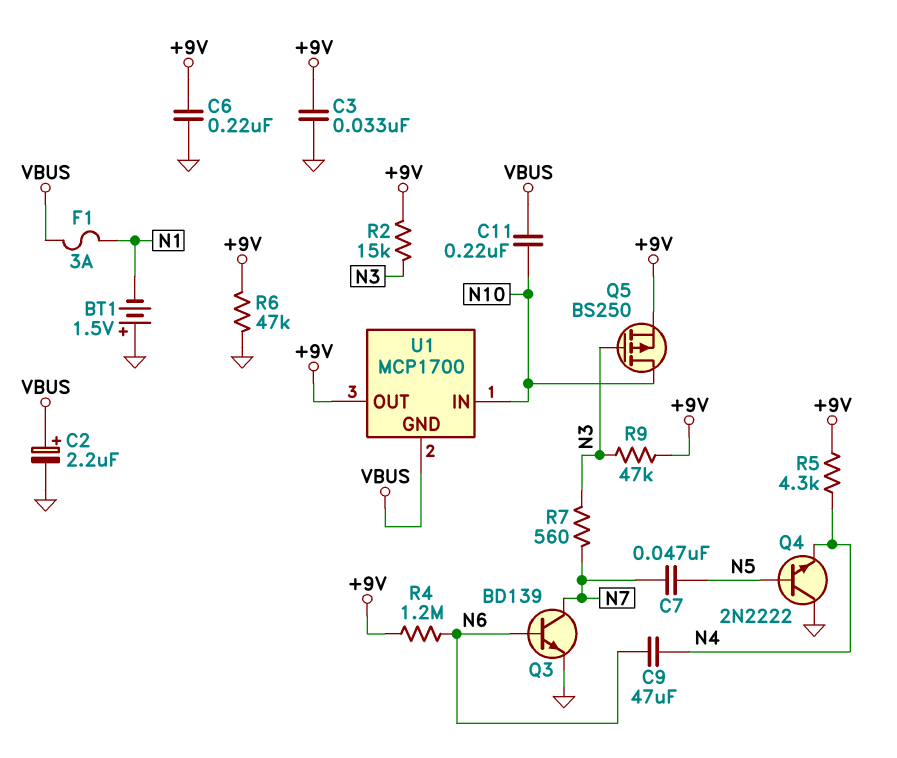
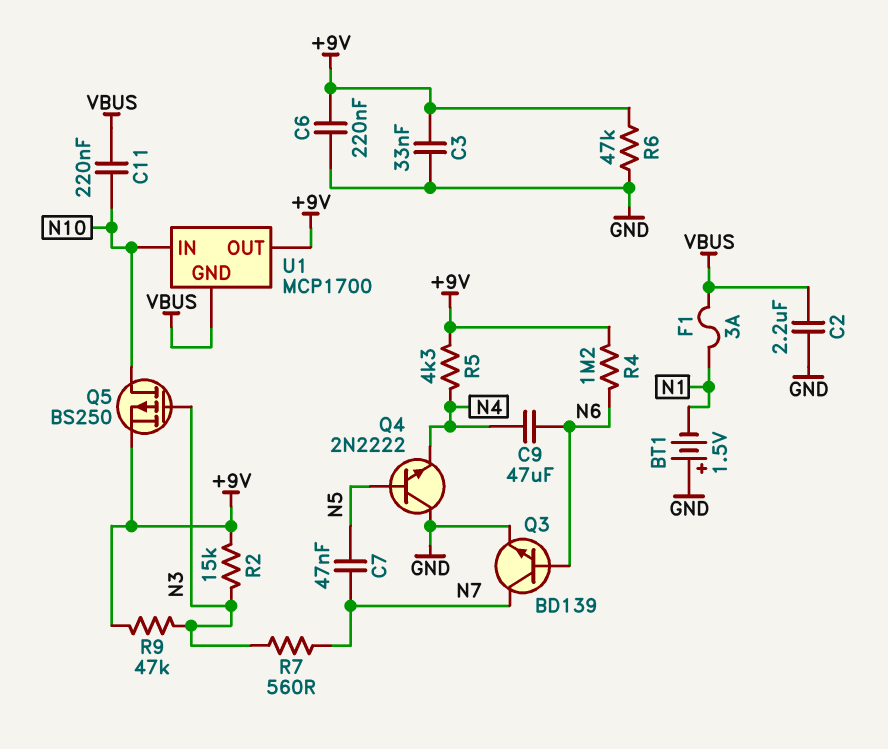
C2: 2.2uF (plus VBUS, minus GND) -> 2.2uF (GND, VBUS)

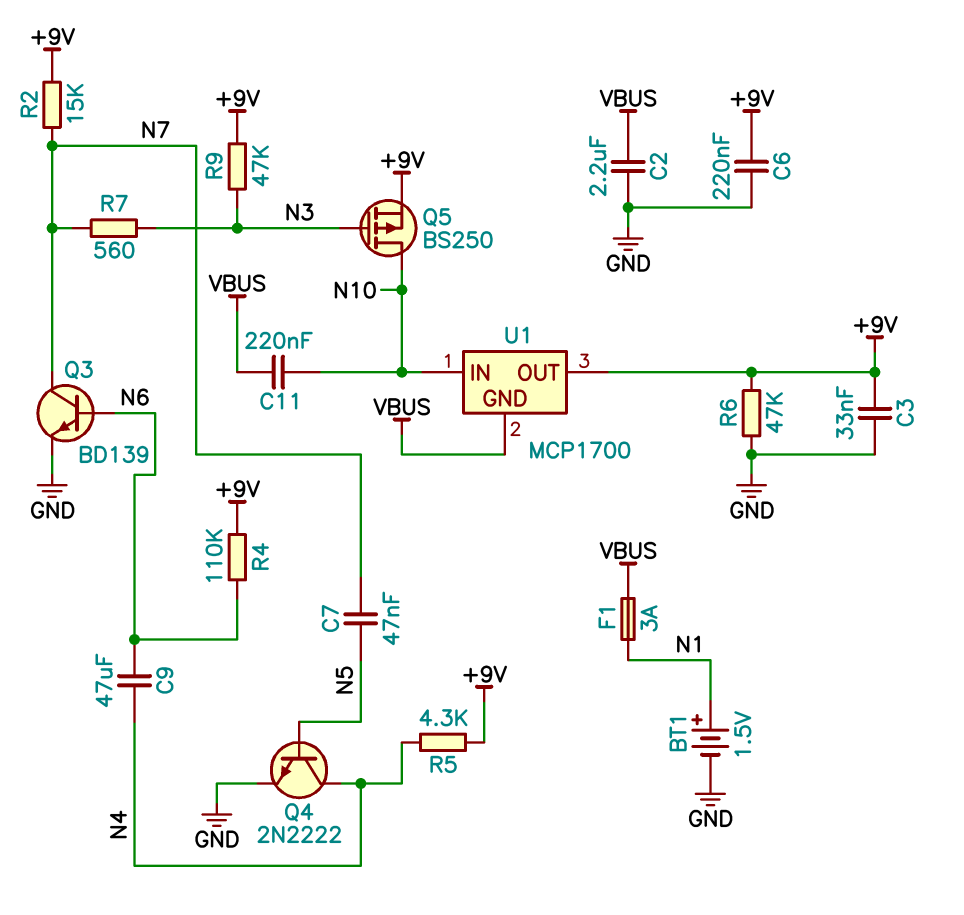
BT1: 1.5V (plus GND, minus N1) -> 1.5V (plus N1, minus GND)
Q4: NPN 2N2222 (B N5, C GND, E N4) -> NPN 2N2222 (B N5, C N4, E GND)
R2: 15k (+9V, N3) -> 15k (+9V, N7)
R4: 1.2M (+9V, N6) -> 110k (+9V, N6)

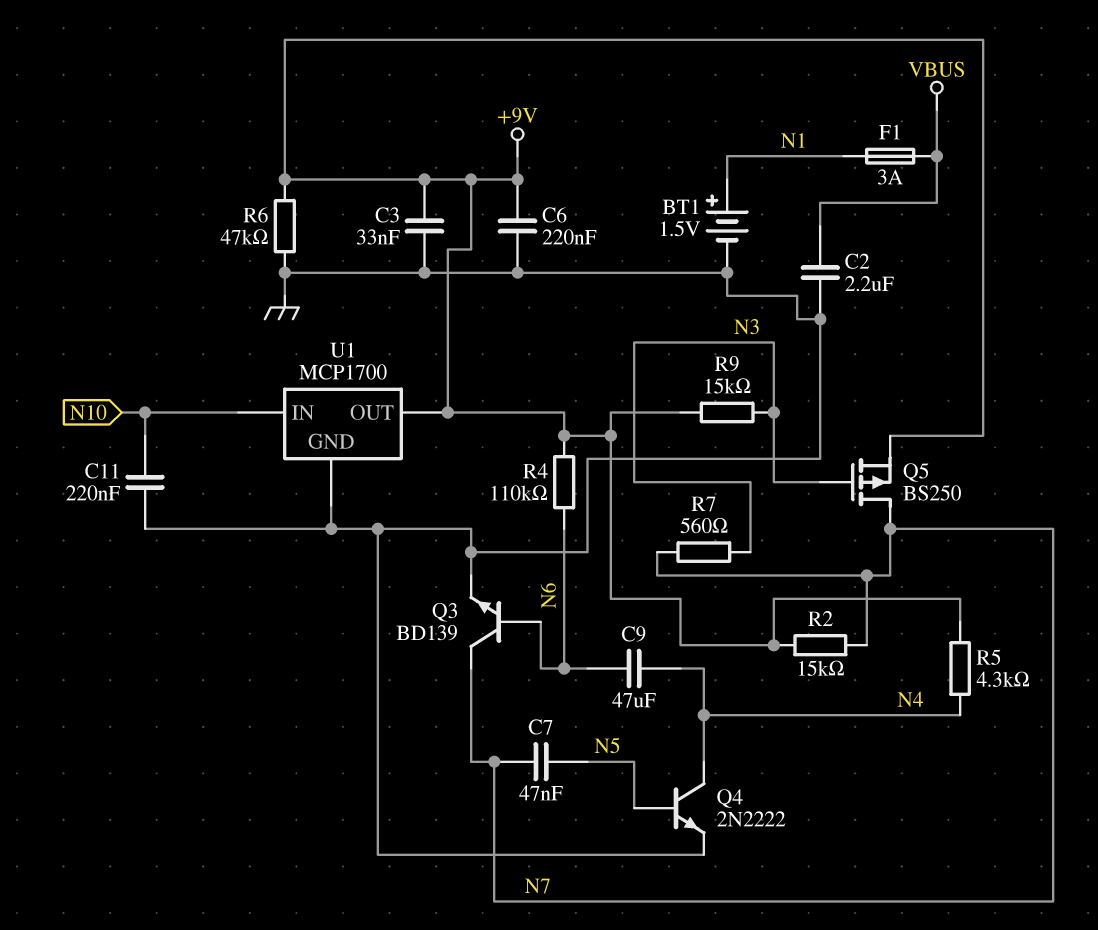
C11: 220nF (N10, VBUS) -> 220nF (GND, N10)
Q5: PMOS BS250 (G N3, D N10, S +9V) -> PMOS BS250 (G N3, D N7, S +9V)
R9: 47k (+9V, N3) -> 15k (+9V, N3)
U1 pin GND: VBUS -> GND

